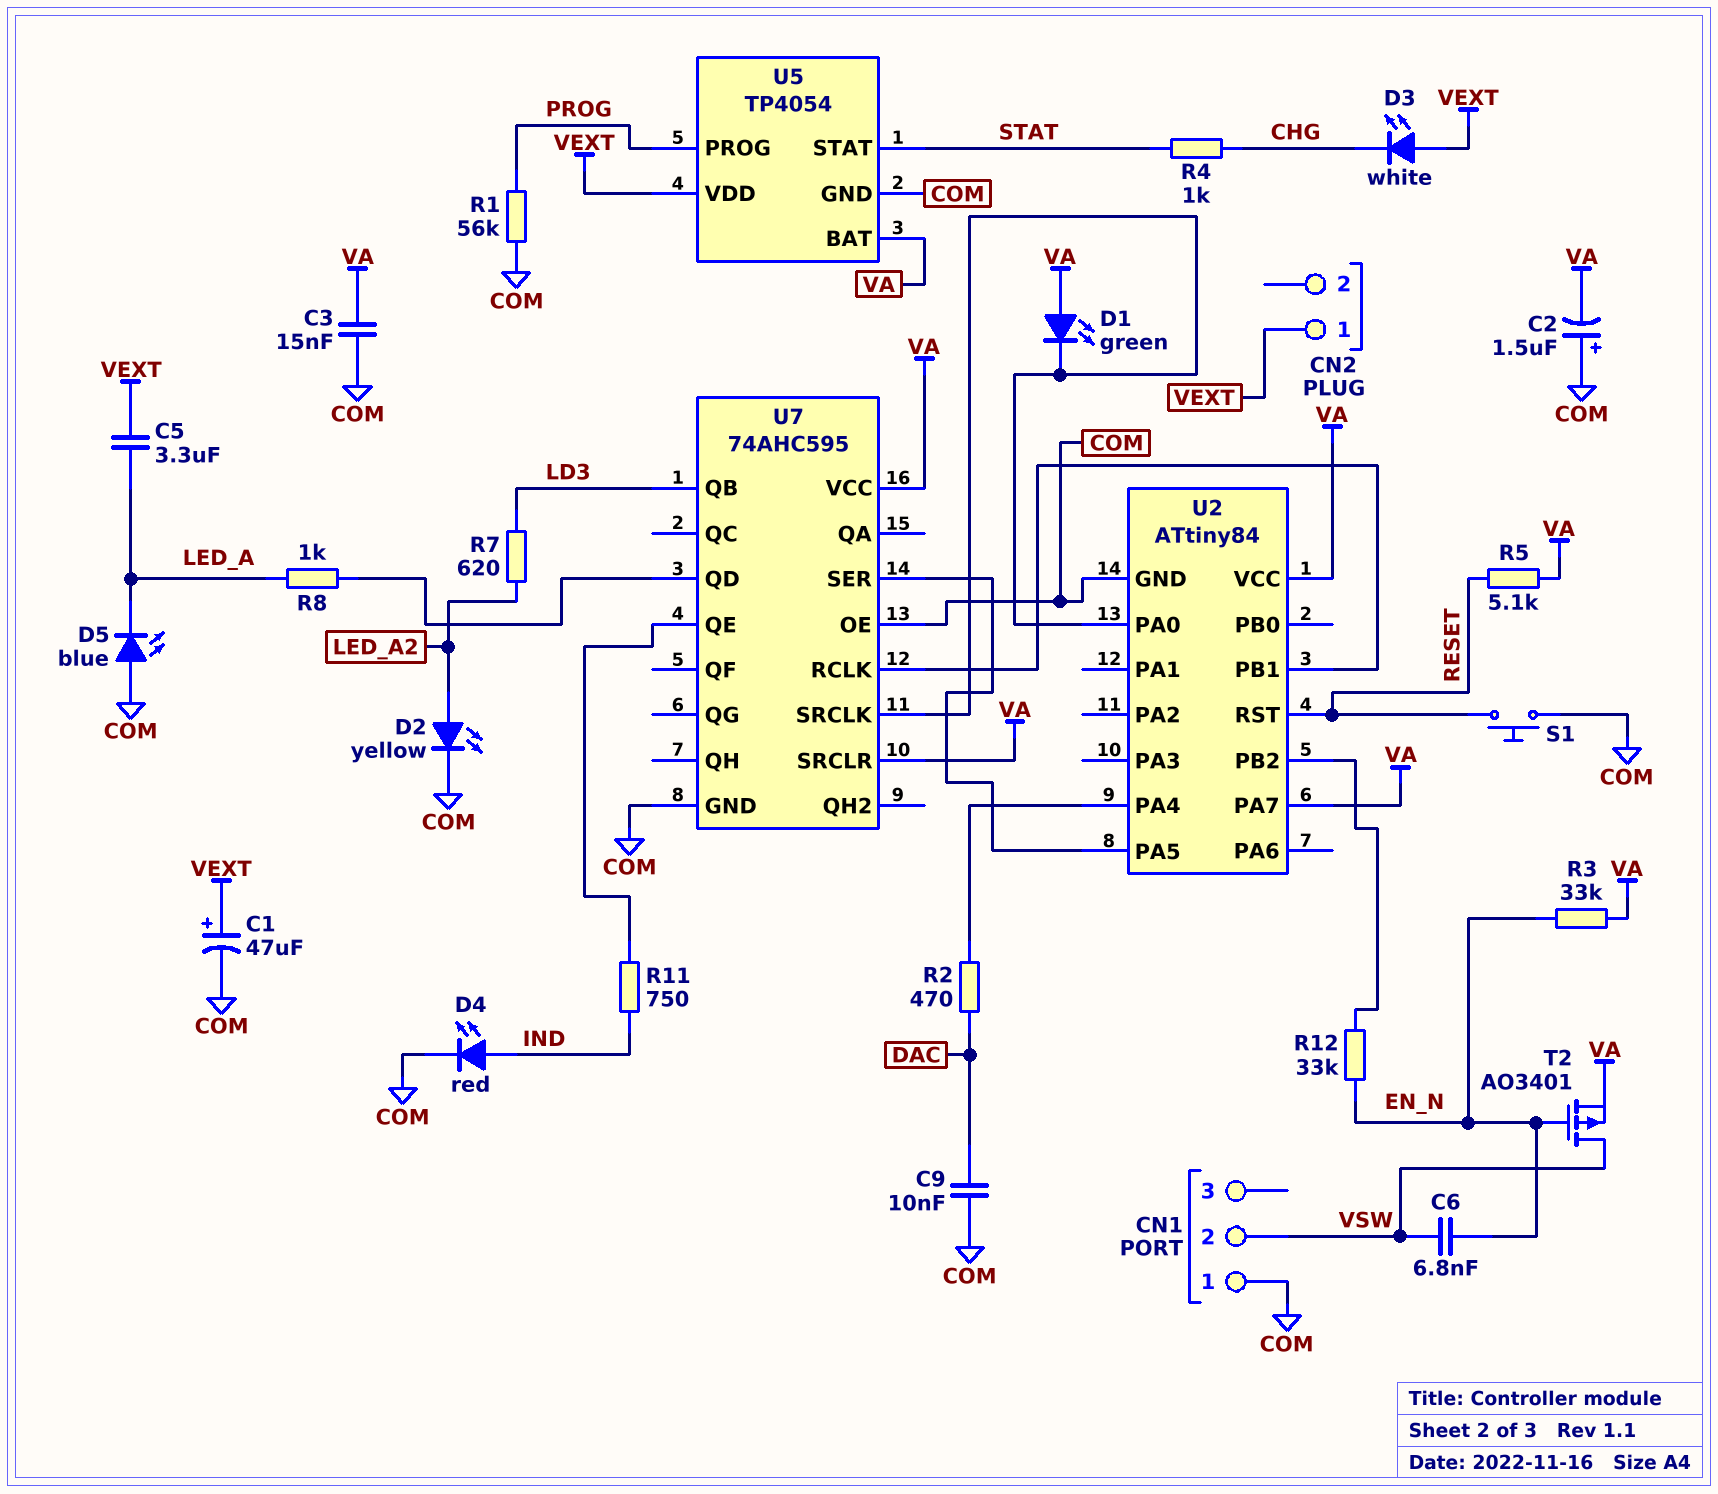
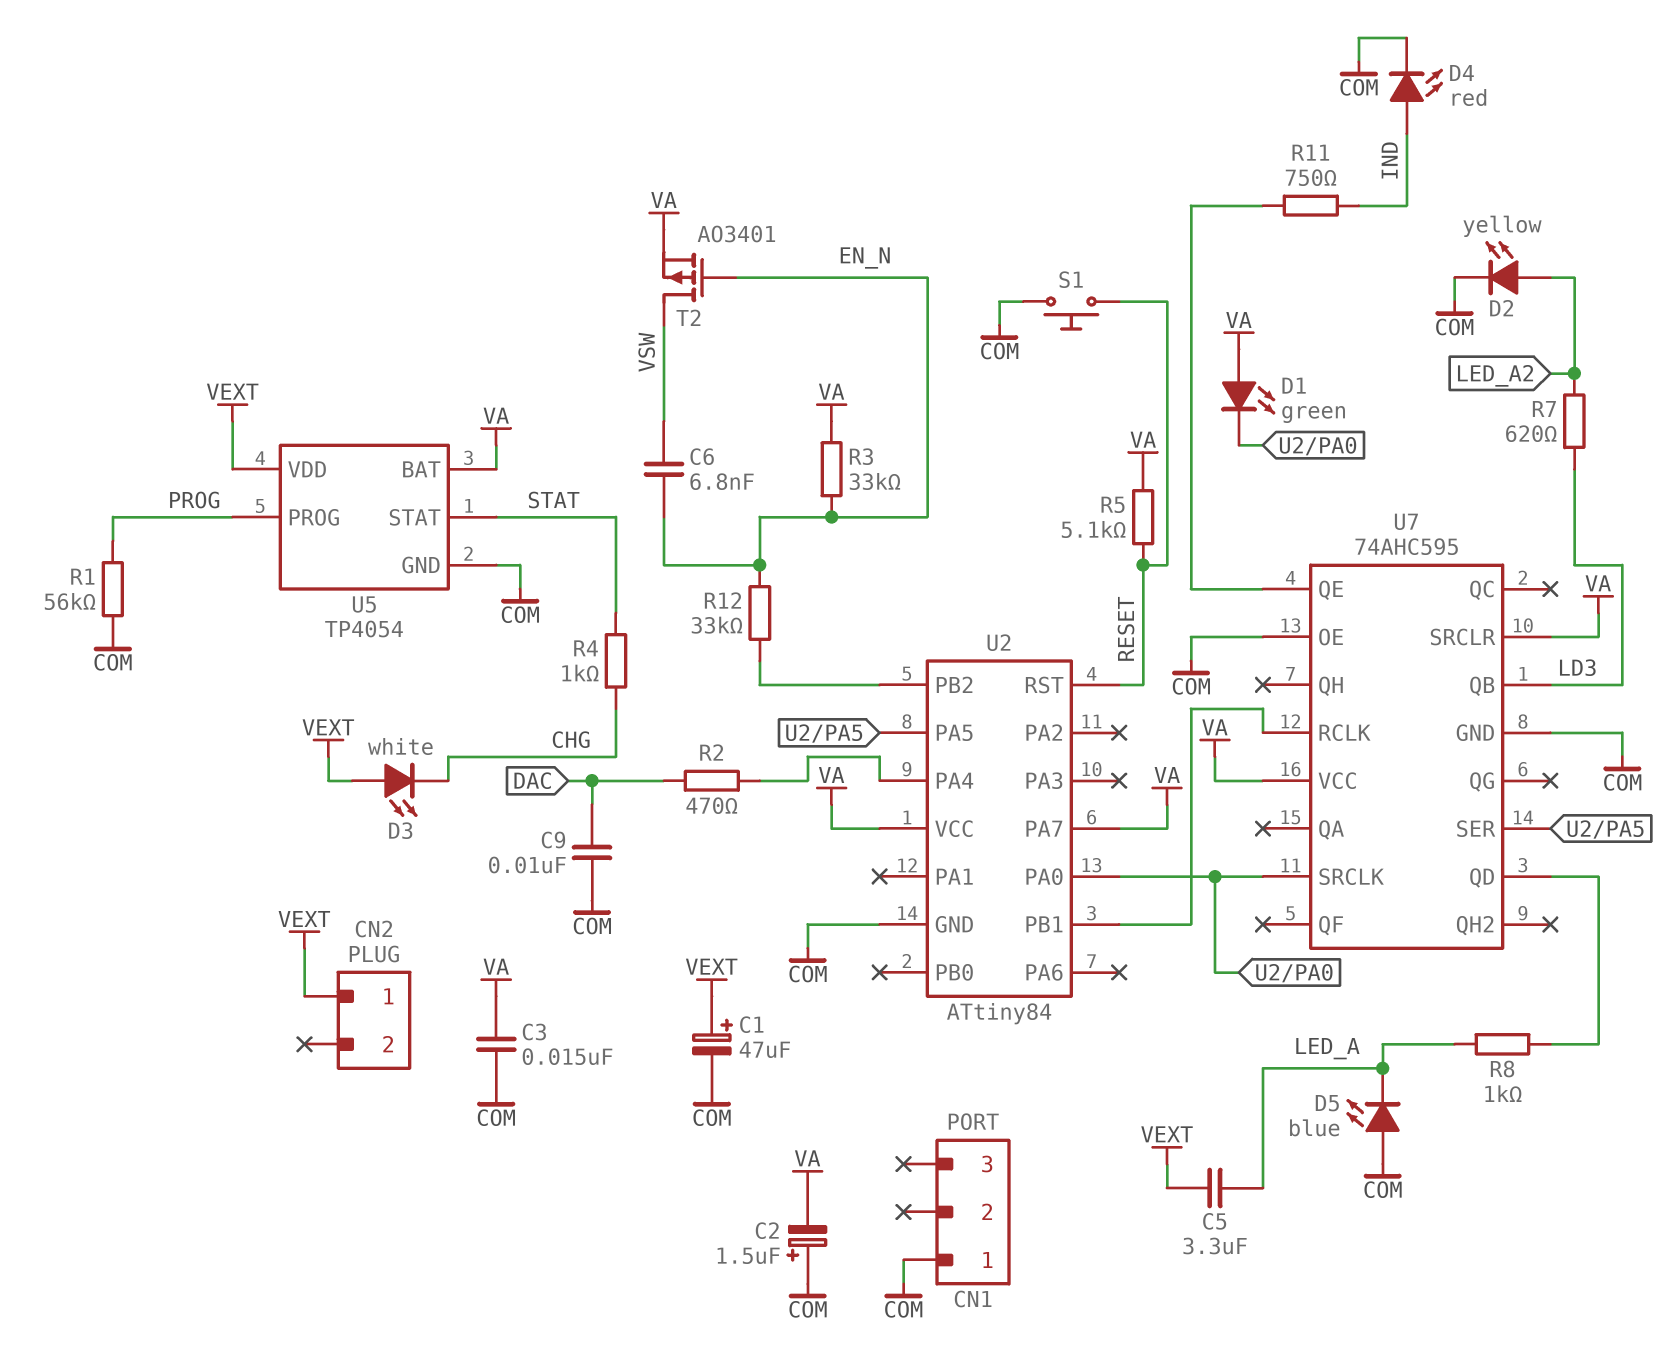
CN1 pin 2: VSW -> none

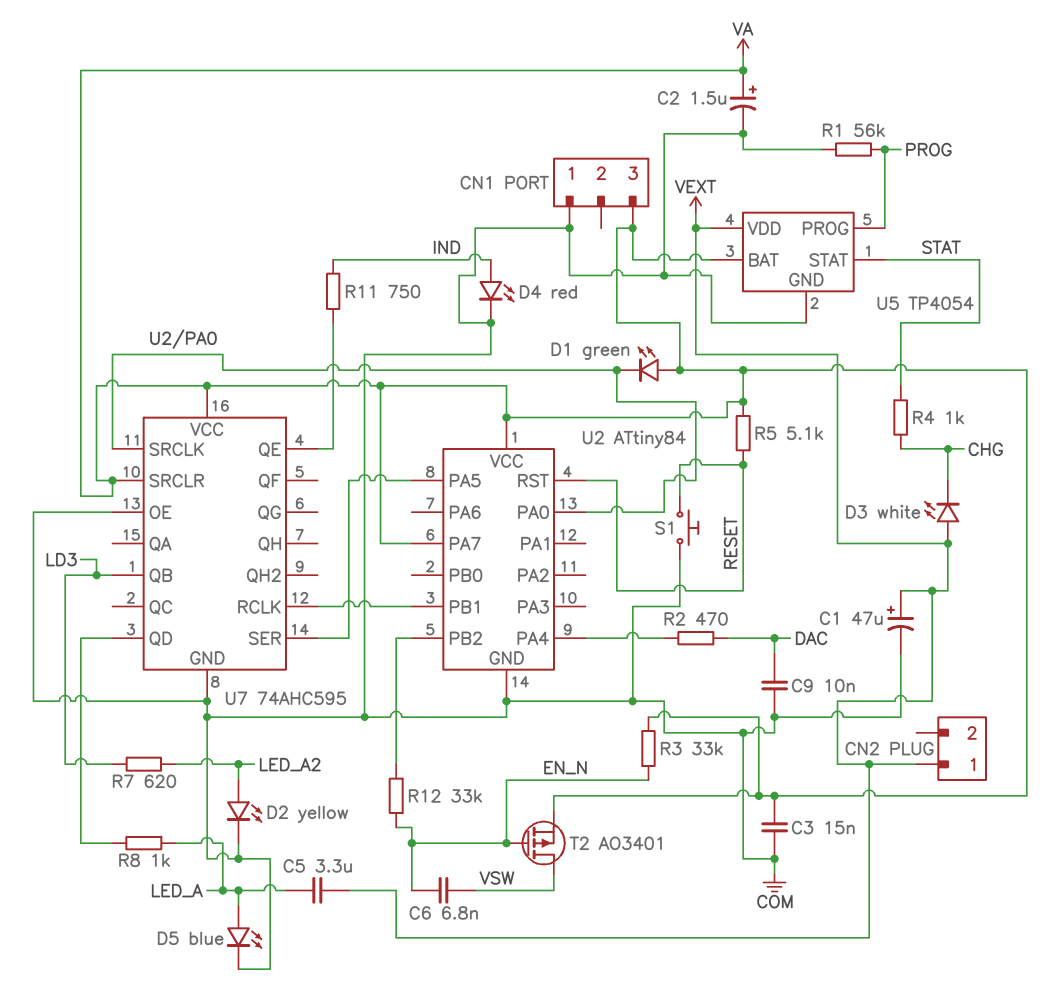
C2: 1.5uF (plus COM, minus VA) -> 1.5uF (plus VA, minus COM)
CN1 pin 3: none -> VA
D5: LED blue (A COM, K LED_A) -> LED blue (A LED_A, K COM)

